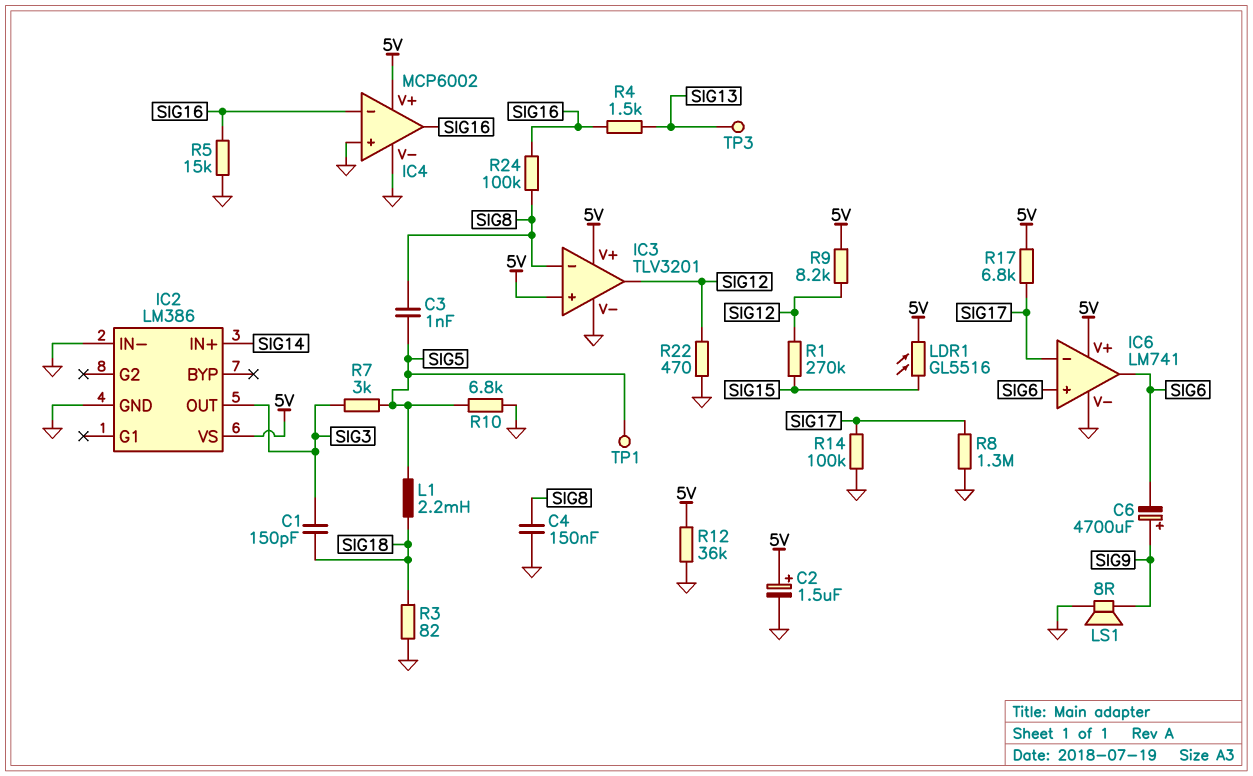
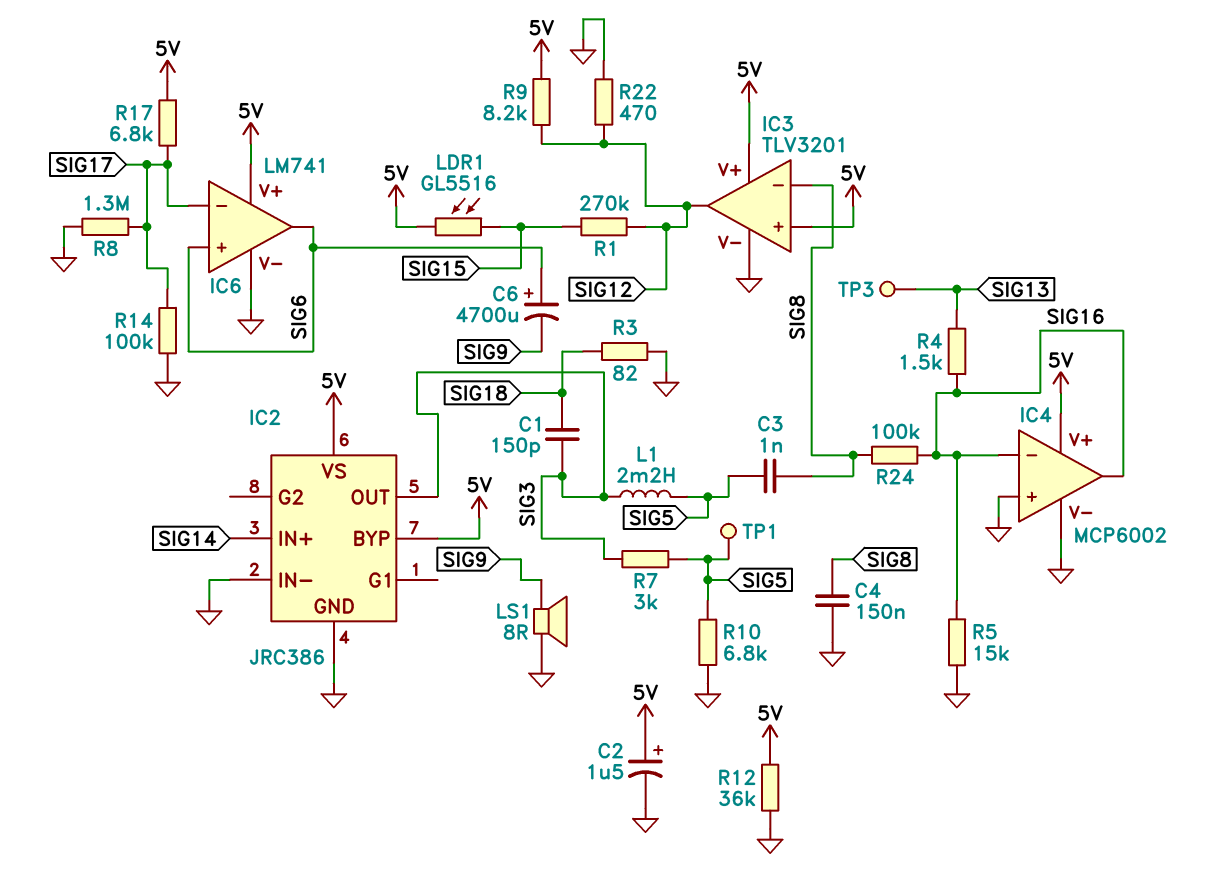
C6: 4700uF (plus SIG9, minus SIG6) -> 4700uF (plus SIG6, minus SIG9)
IC2: LM386 -> JRC386
IC2 pin BYP: none -> 5V
L1: 2.2mH (SIG5, SIG18) -> 2.2mH (SIG3, SIG5)

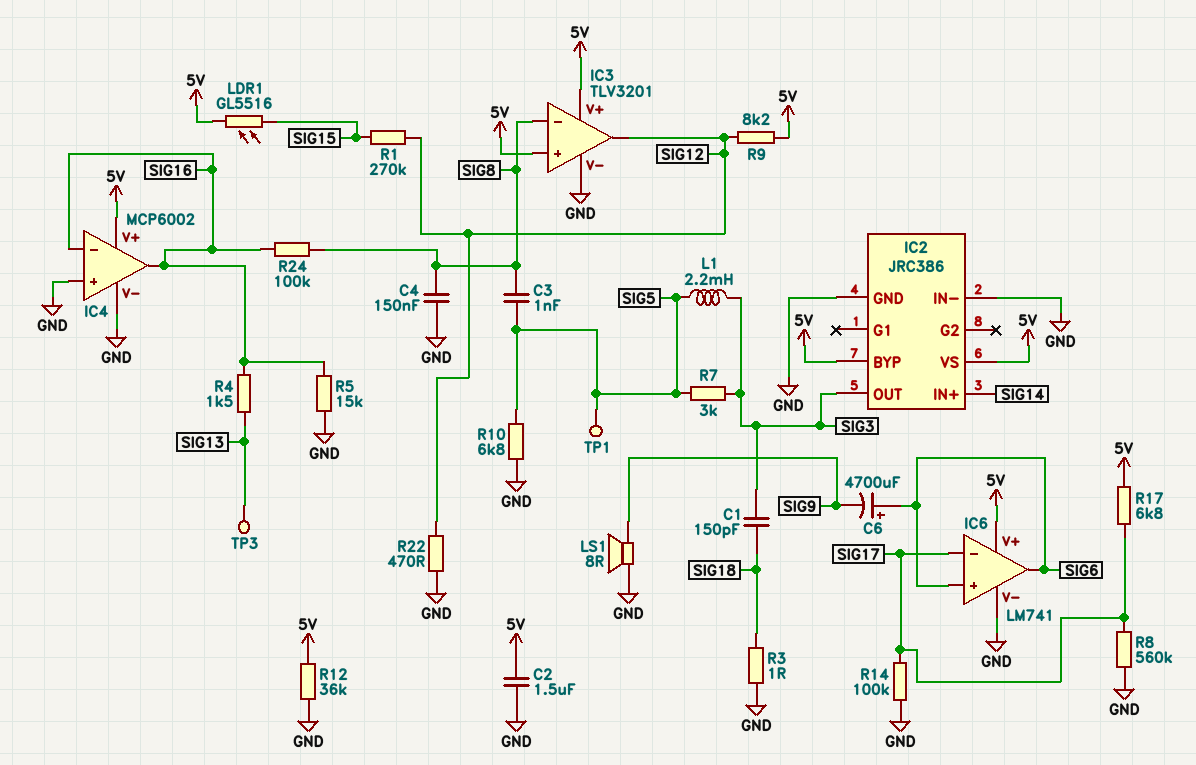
C2: 1.5uF (plus 5V, minus GND) -> 1.5uF (5V, GND)
R3: 82 (GND, SIG18) -> 1 (GND, SIG18)
R8: 1.3M (GND, SIG17) -> 560k (GND, SIG17)

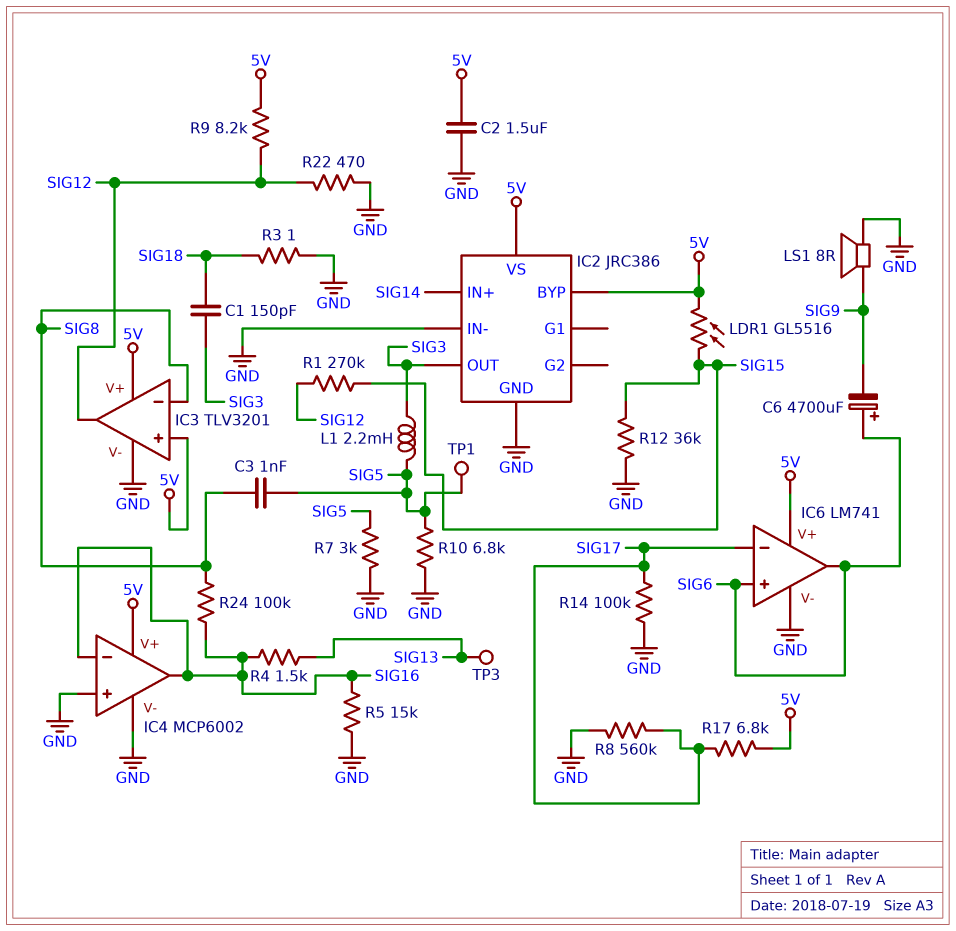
C4: 150nF (GND, SIG8) -> none
R7: 3k (SIG3, SIG5) -> 3k (GND, SIG5)
R12: 36k (5V, GND) -> 36k (GND, SIG15)

